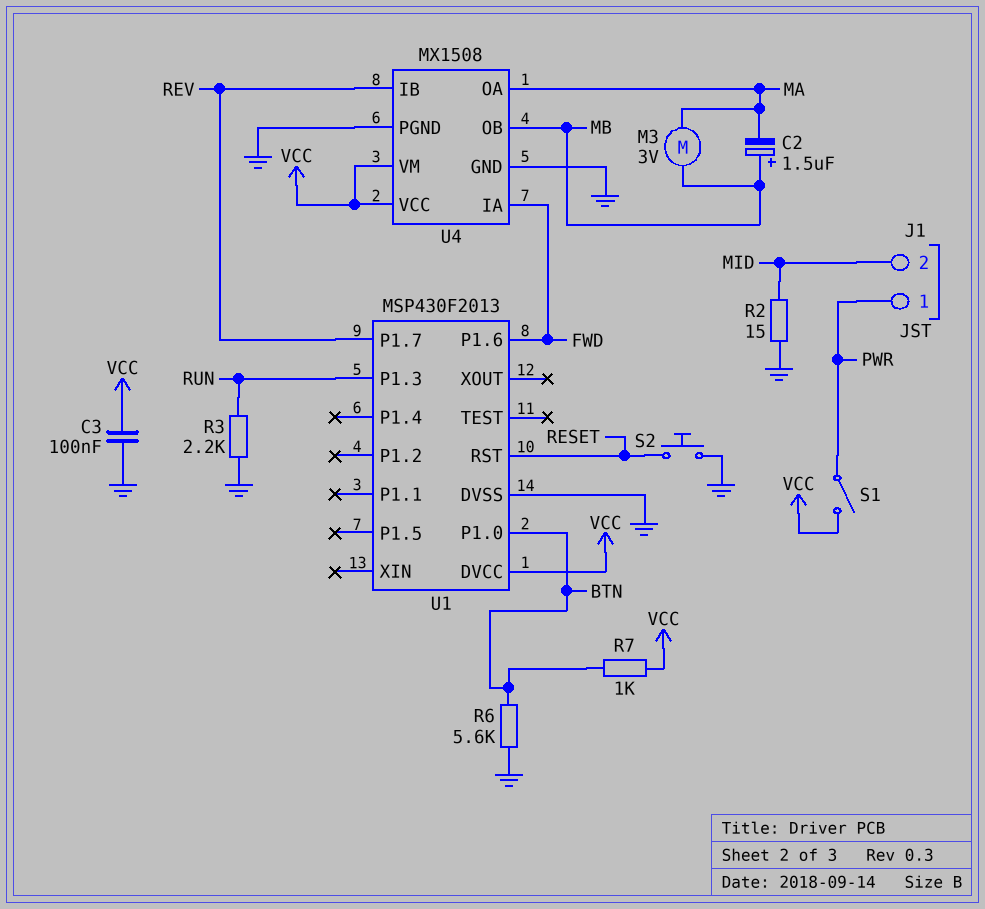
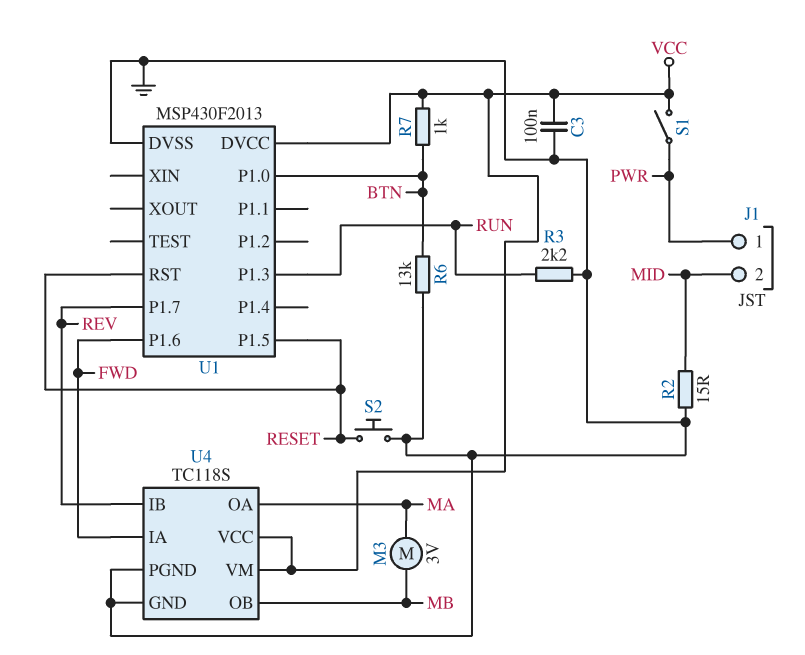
C2: 1.5uF (plus MB, minus MA) -> none
R6: 5.6k (BTN, GND) -> 13k (BTN, GND)
U1 pin P1.5: none -> RESET
U4: MX1508 -> TC118S

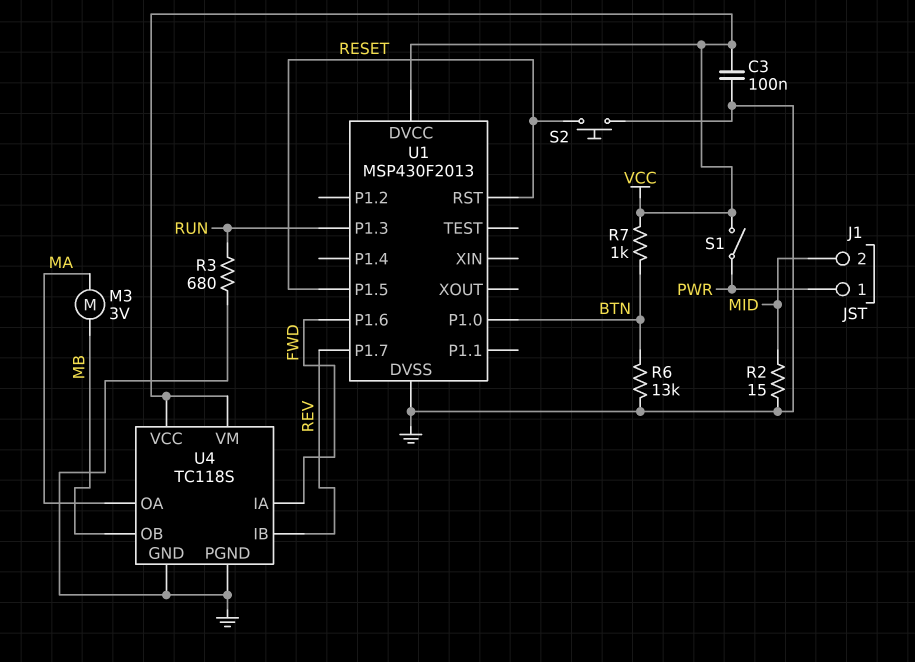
R3: 2.2k (GND, RUN) -> 680 (GND, RUN)

